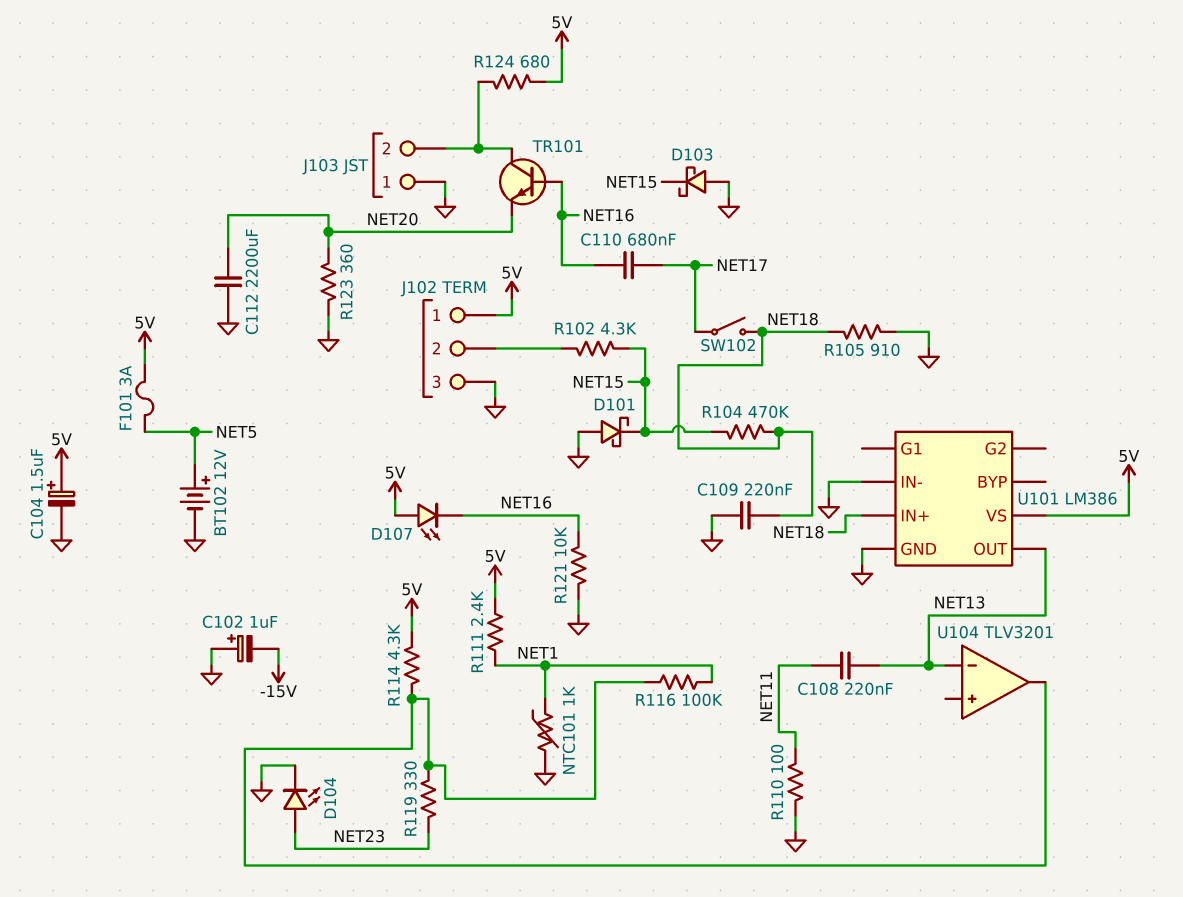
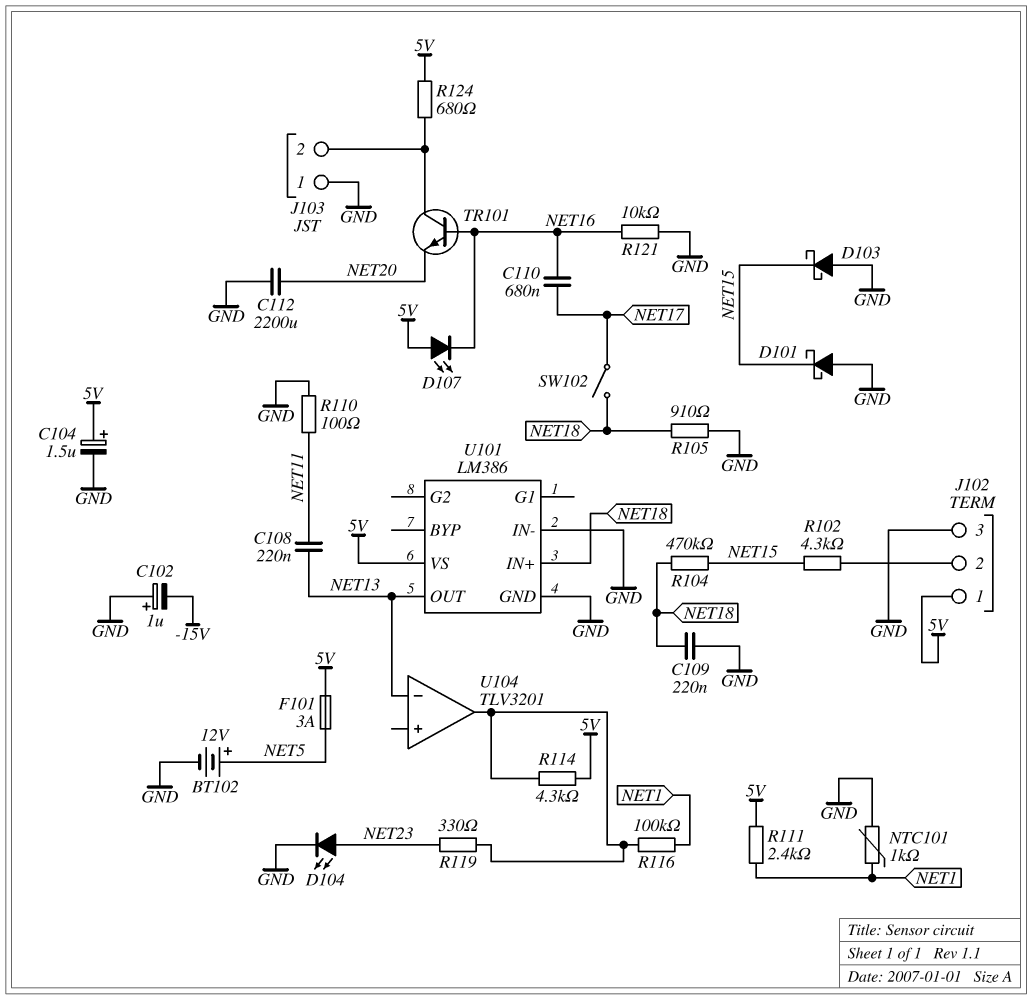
R123: 360 (GND, NET20) -> none

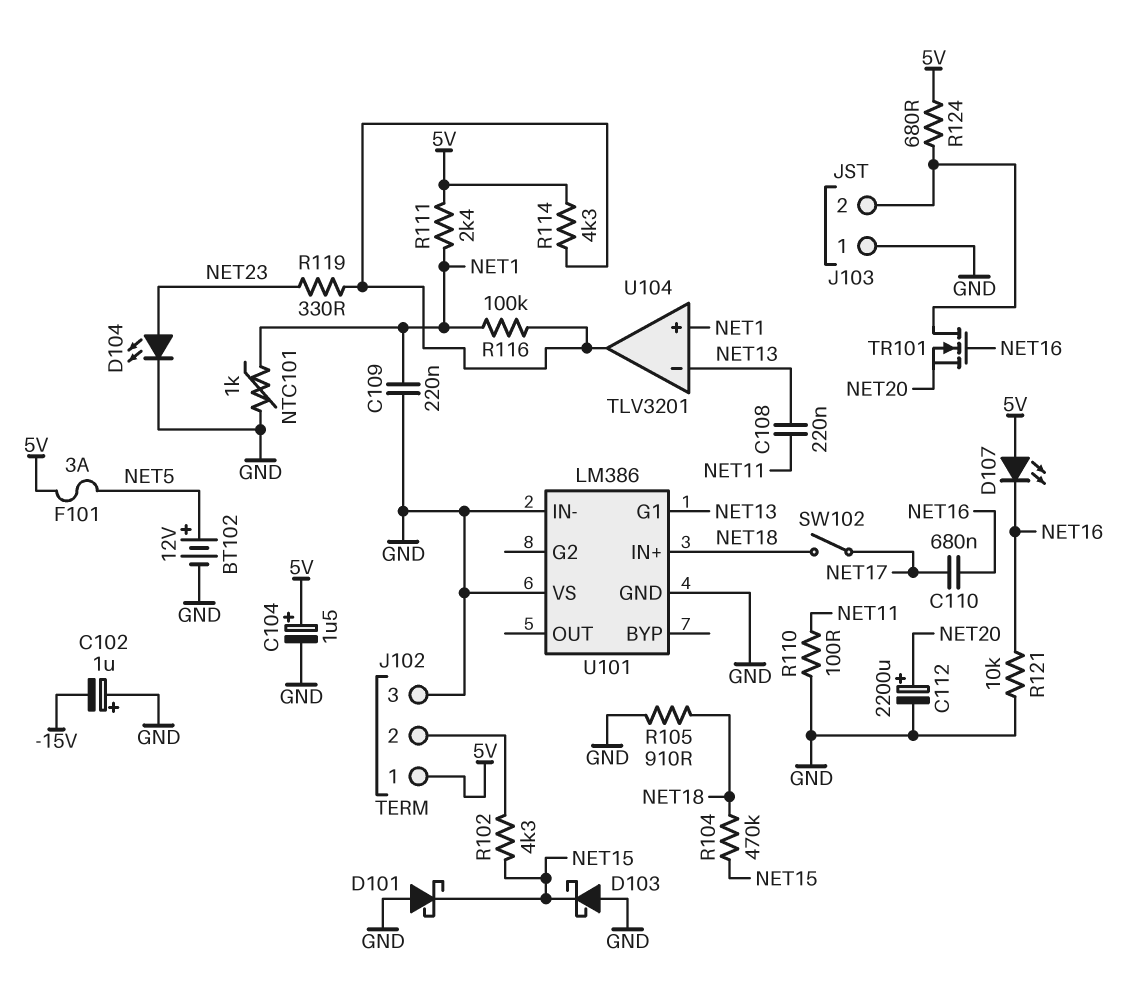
C109: 220nF (GND, NET18) -> 220nF (GND, NET1)
C112: 2200uF (GND, NET20) -> 2200uF (plus NET20, minus GND)
TR101: NPN (B NET16, C J103/2, E NET20) -> NMOS (G NET16, D J103/2, S NET20)
U101 pin G1: none -> NET13
U101 pin OUT: NET13 -> none
U101 pin VS: 5V -> GND
U104 pin in+: none -> NET1

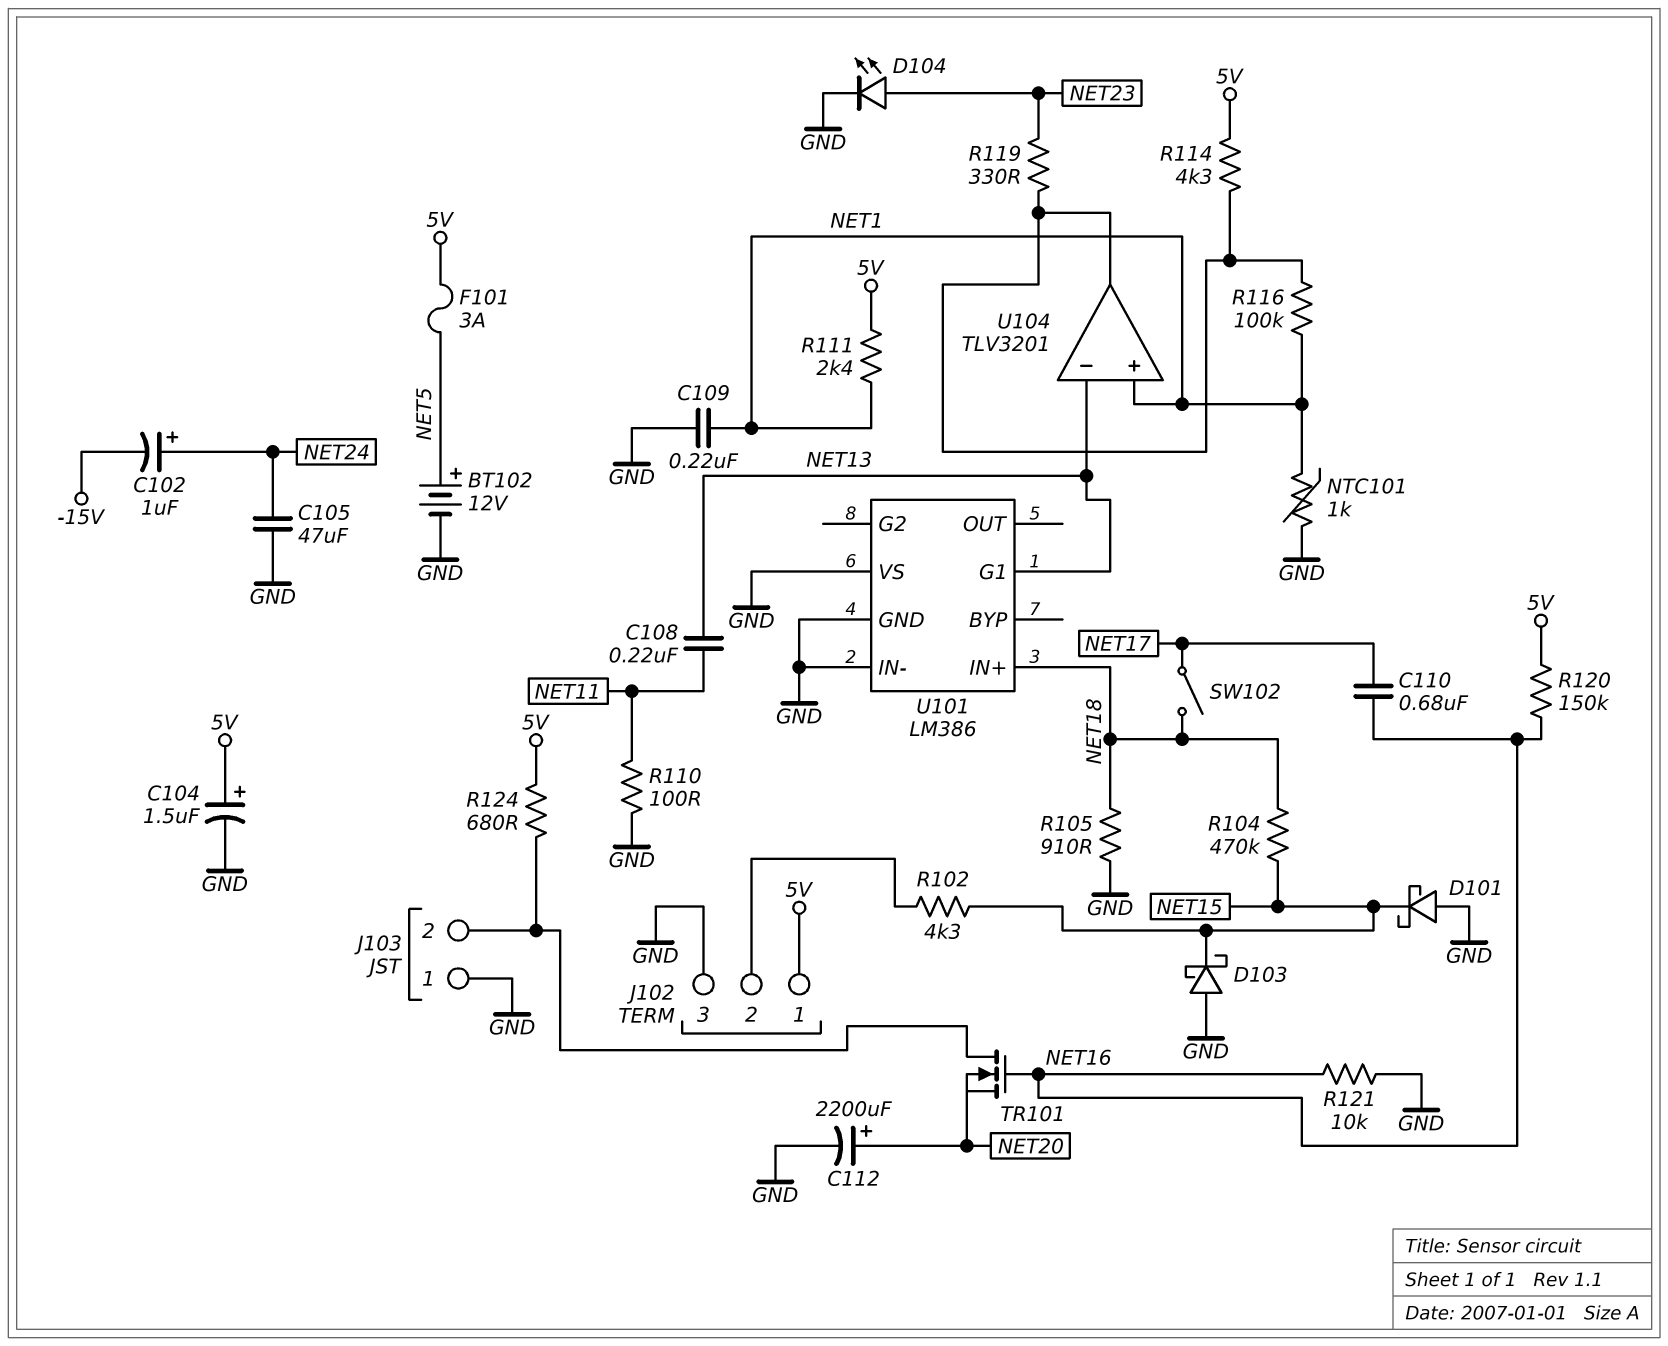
C102: 1uF (plus GND, minus -15V) -> 1uF (plus NET24, minus -15V)
C105: none -> 47uF (GND, NET24)
D107: LED (A 5V, K NET16) -> none
R120: none -> 150k (5V, NET16)

